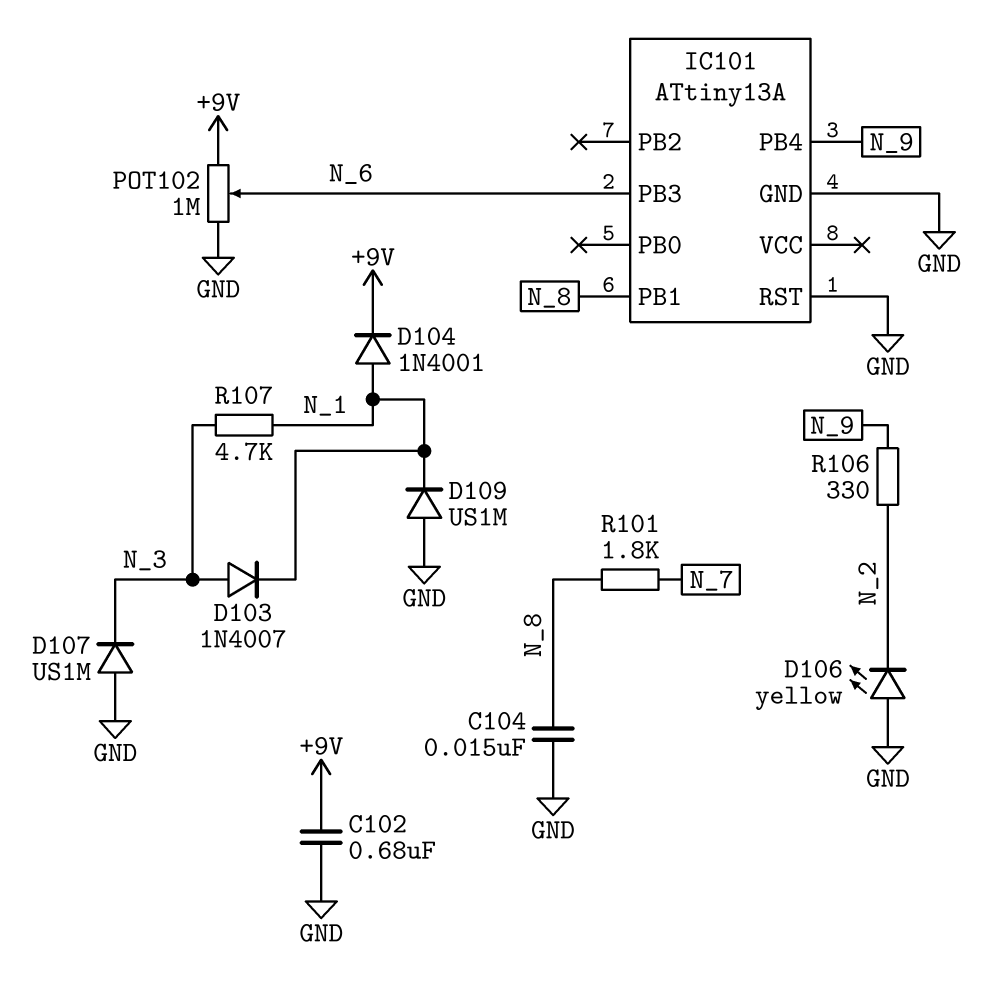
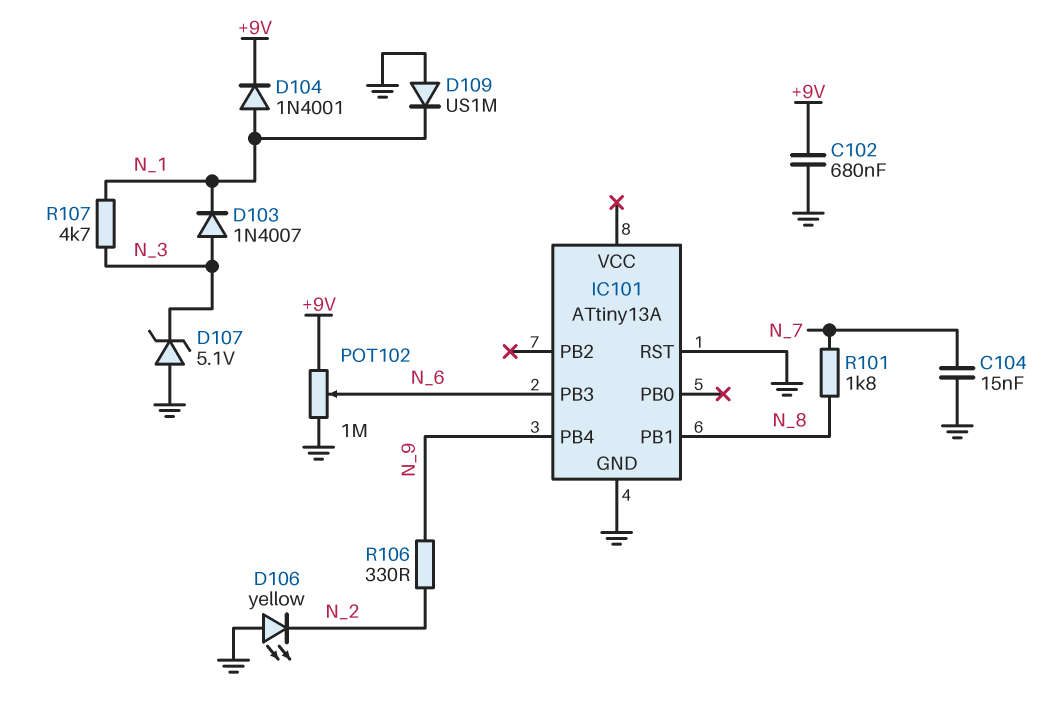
C104: 15nF (GND, N_8) -> 15nF (GND, N_7)
D107: diode US1M (A GND, K N_3) -> zener 5.1V (A GND, K N_3)

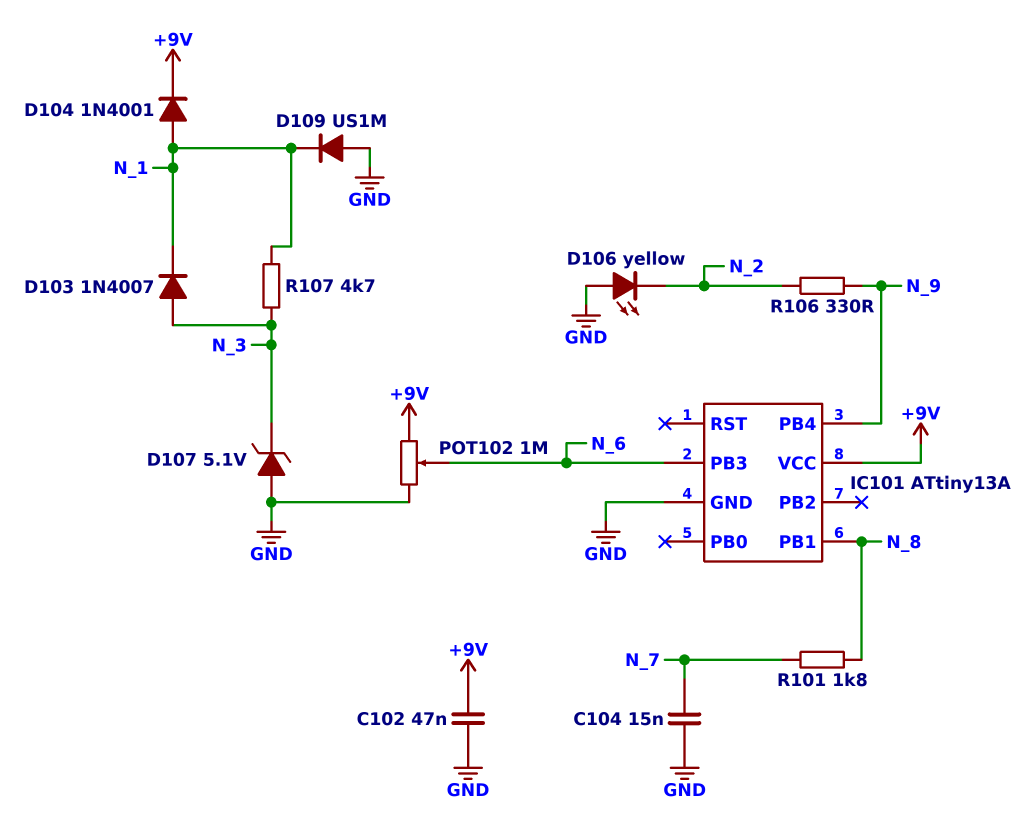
C102: 680nF (+9V, GND) -> 47nF (+9V, GND)
IC101 pin RST: GND -> none
IC101 pin VCC: none -> +9V

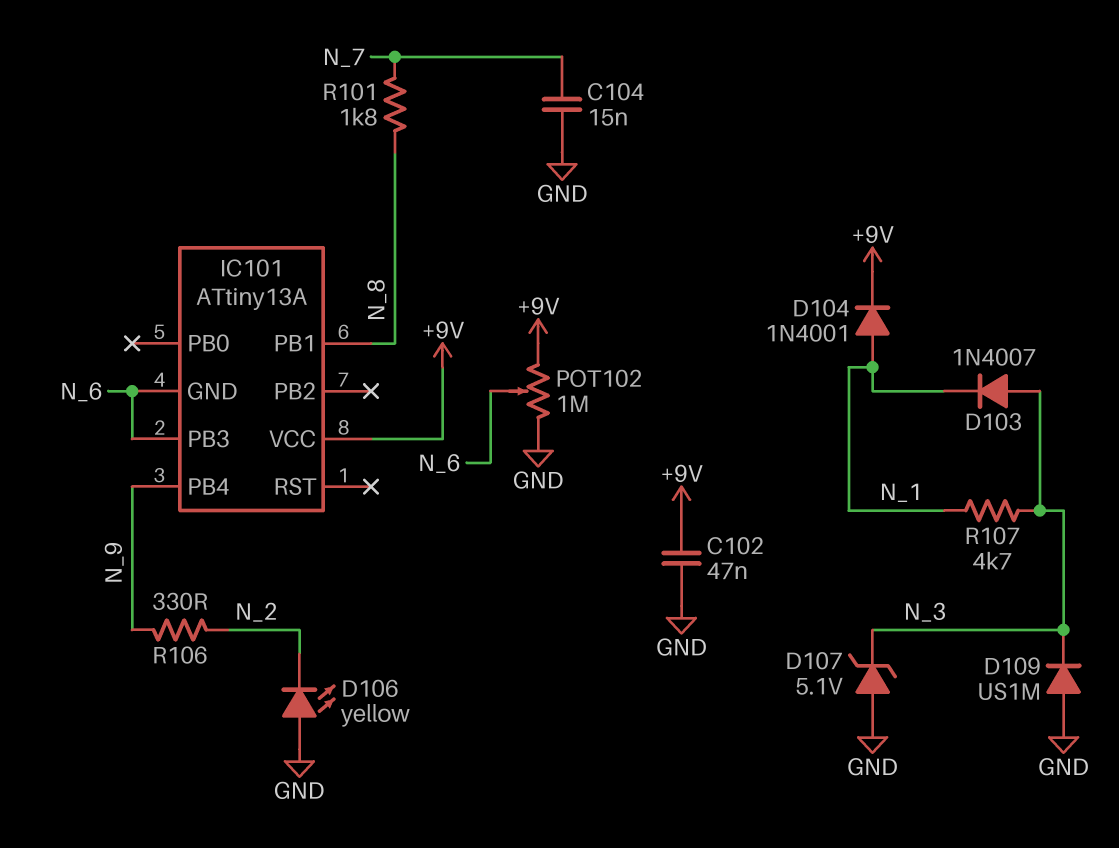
D109: diode US1M (A GND, K N_1) -> diode US1M (A GND, K N_3)
IC101 pin GND: GND -> N_6

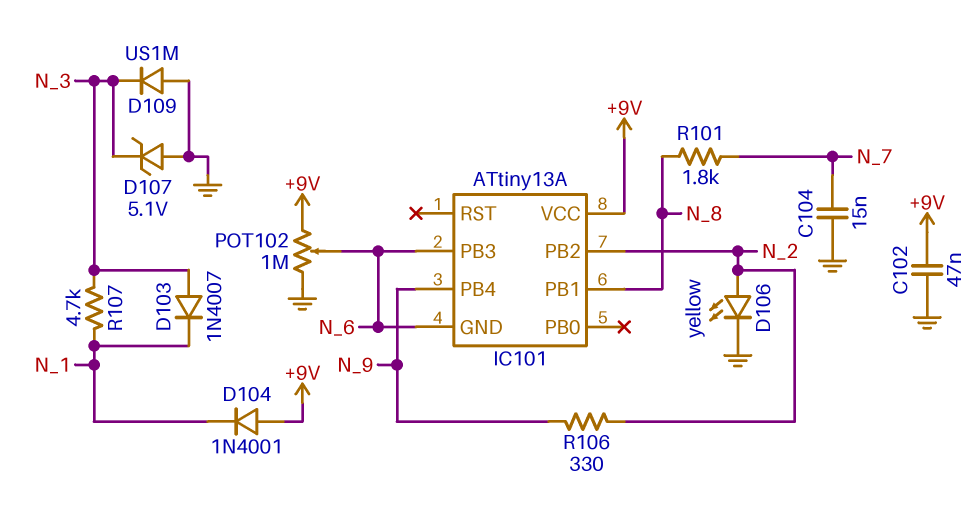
D104: diode 1N4001 (A N_1, K +9V) -> diode 1N4001 (A +9V, K N_1)
D106: LED yellow (A GND, K N_2) -> LED yellow (A N_2, K GND)
IC101 pin PB2: none -> N_2

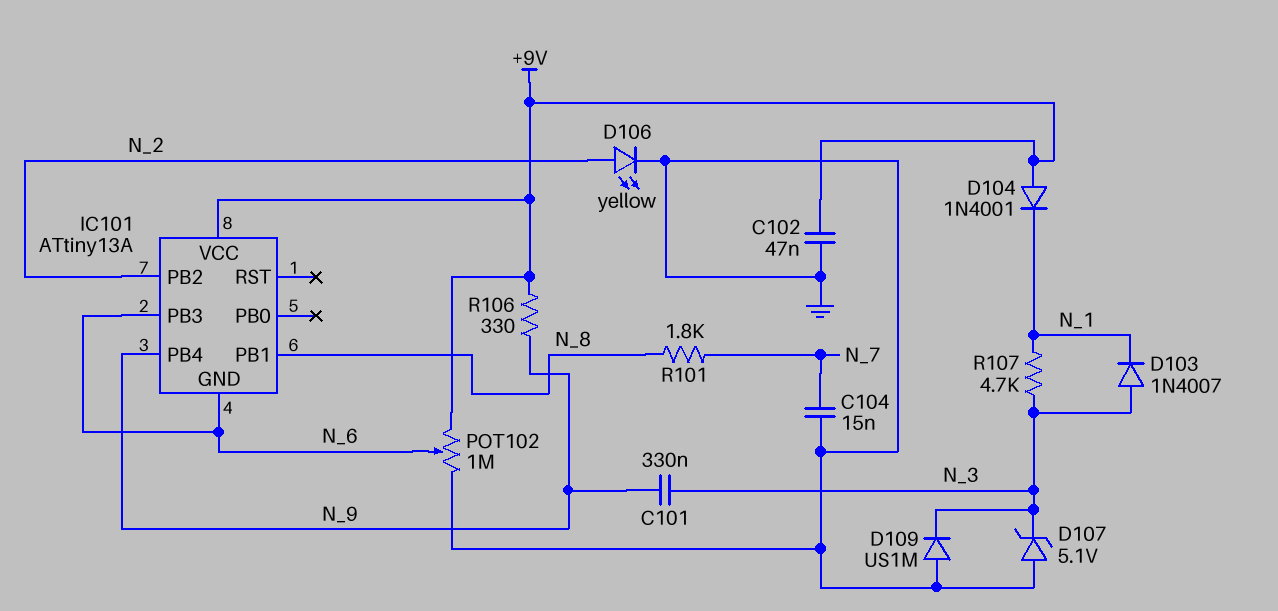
C101: none -> 330nF (N_3, N_9)
R106: 330 (N_2, N_9) -> 330 (+9V, N_9)

